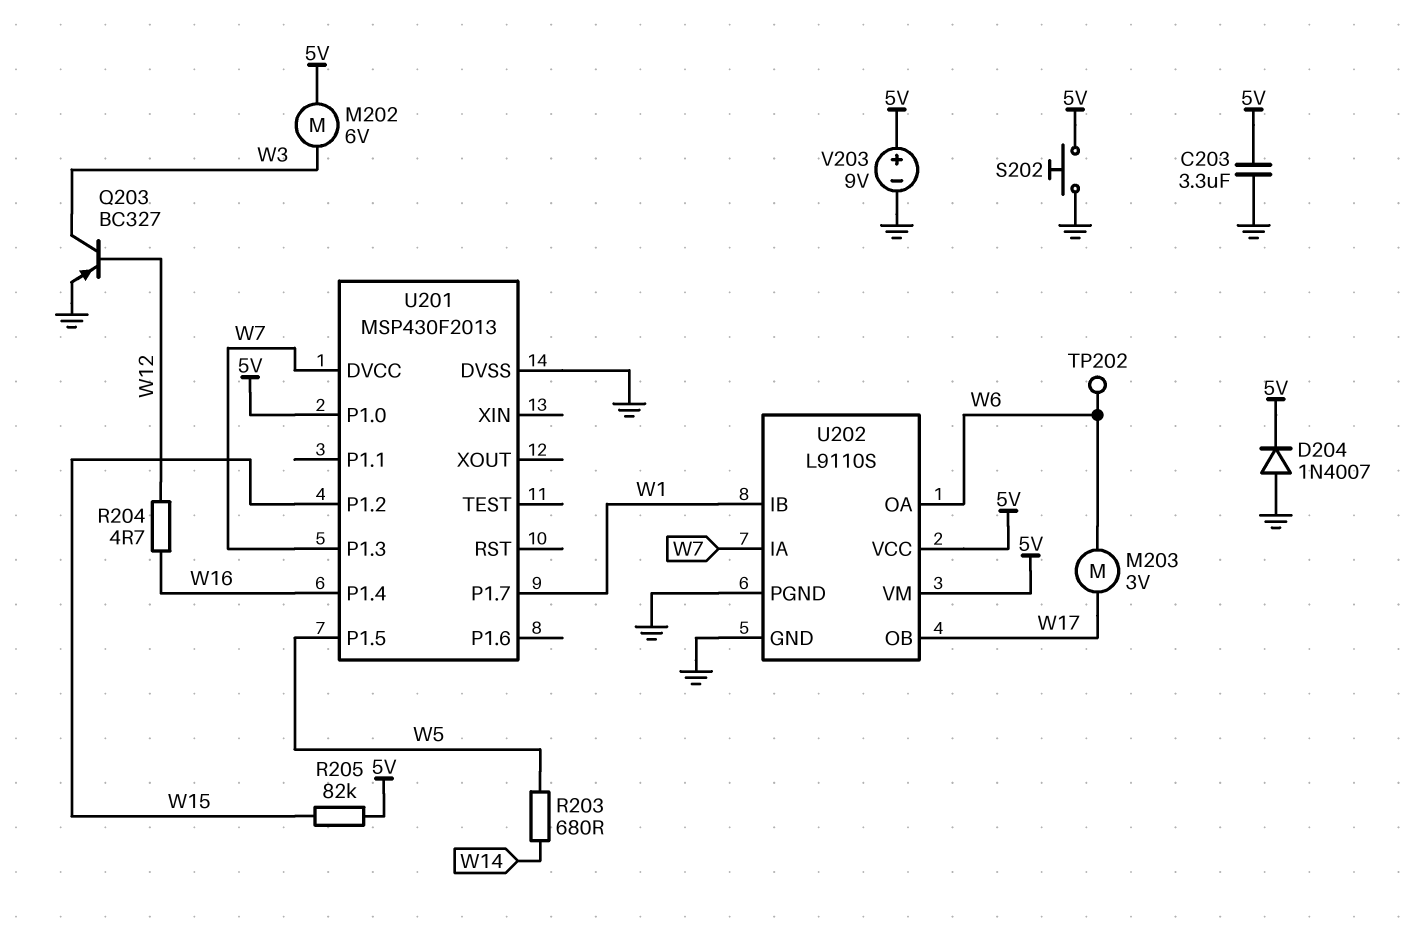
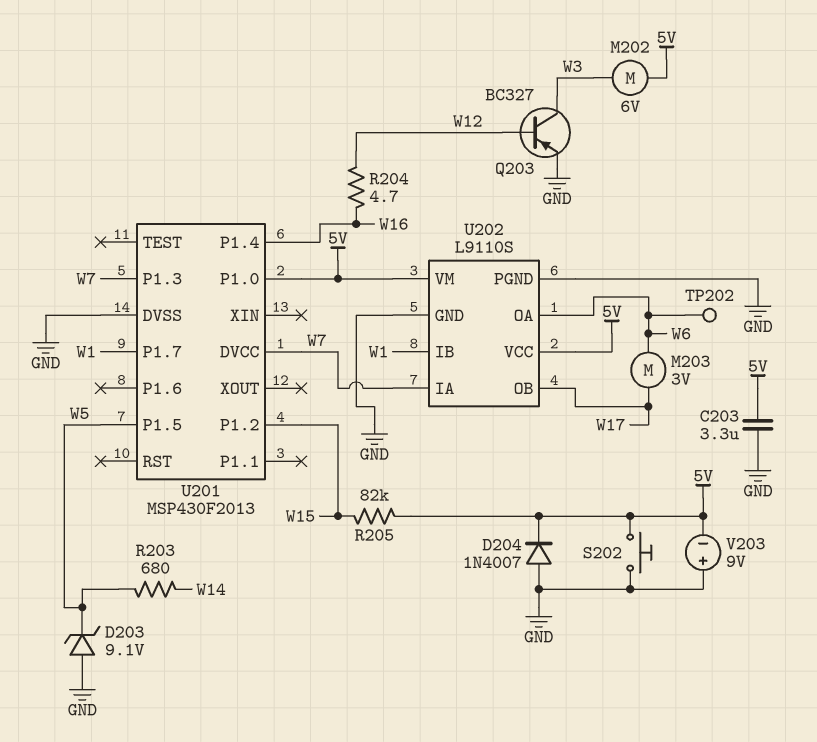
D203: none -> zener 9.1V (A GND, K W5)
V203: 9V (plus 5V, minus GND) -> 9V (plus GND, minus 5V)

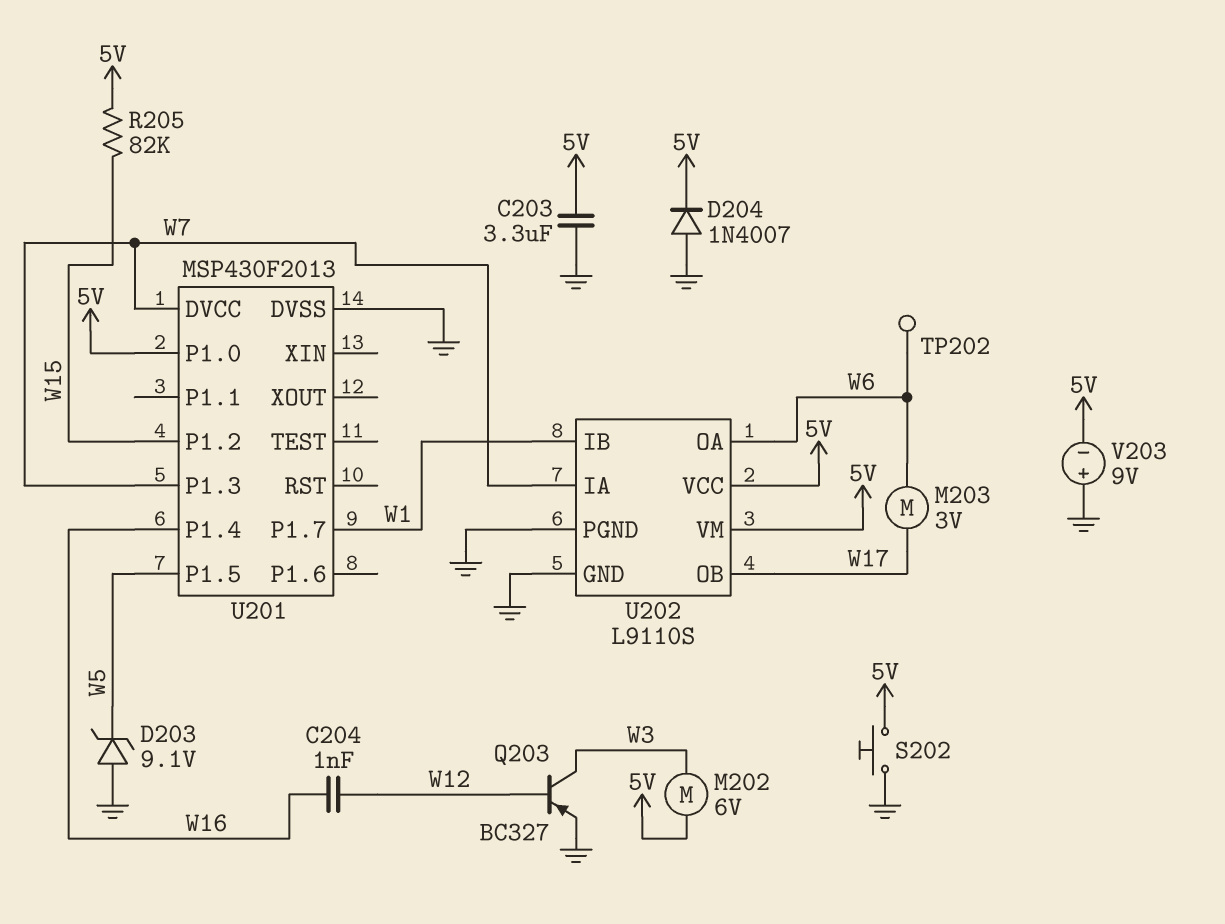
C204: none -> 1nF (W12, W16)
R203: 680 (W5, W14) -> none
R204: 4.7 (W12, W16) -> none

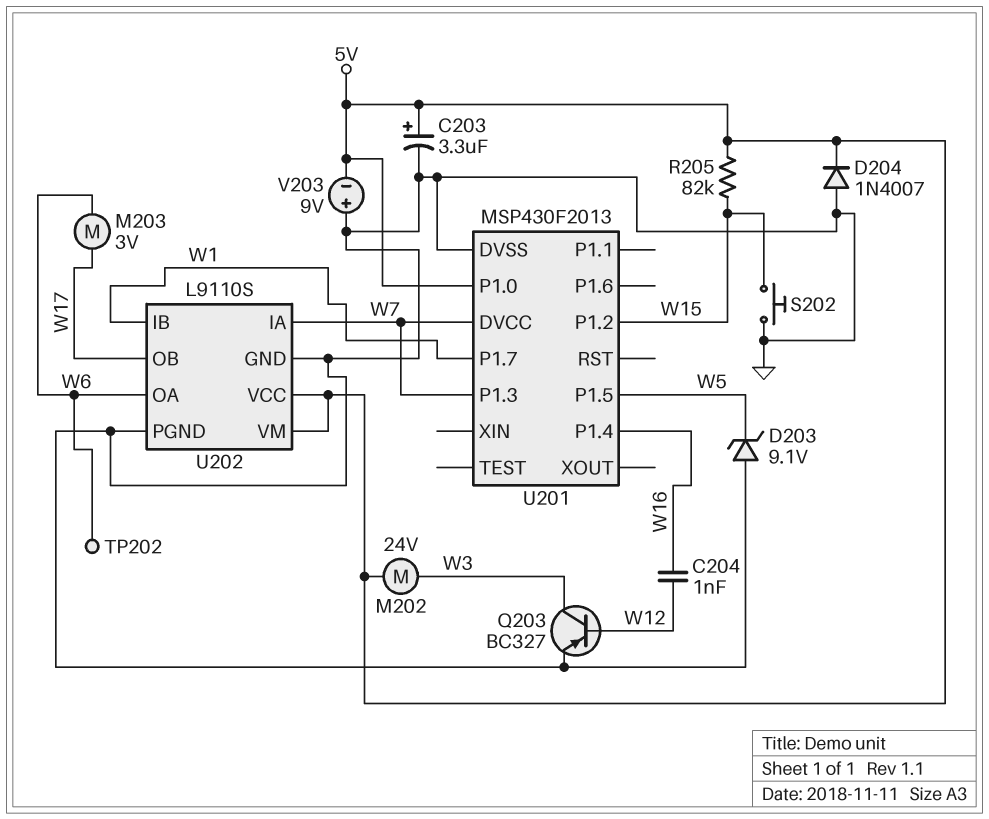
C203: 3.3uF (5V, GND) -> 3.3uF (plus 5V, minus GND)
M202: motor 6V (5V, W3) -> motor 24V (5V, W3)
S202: button (5V, GND) -> button (GND, W15)

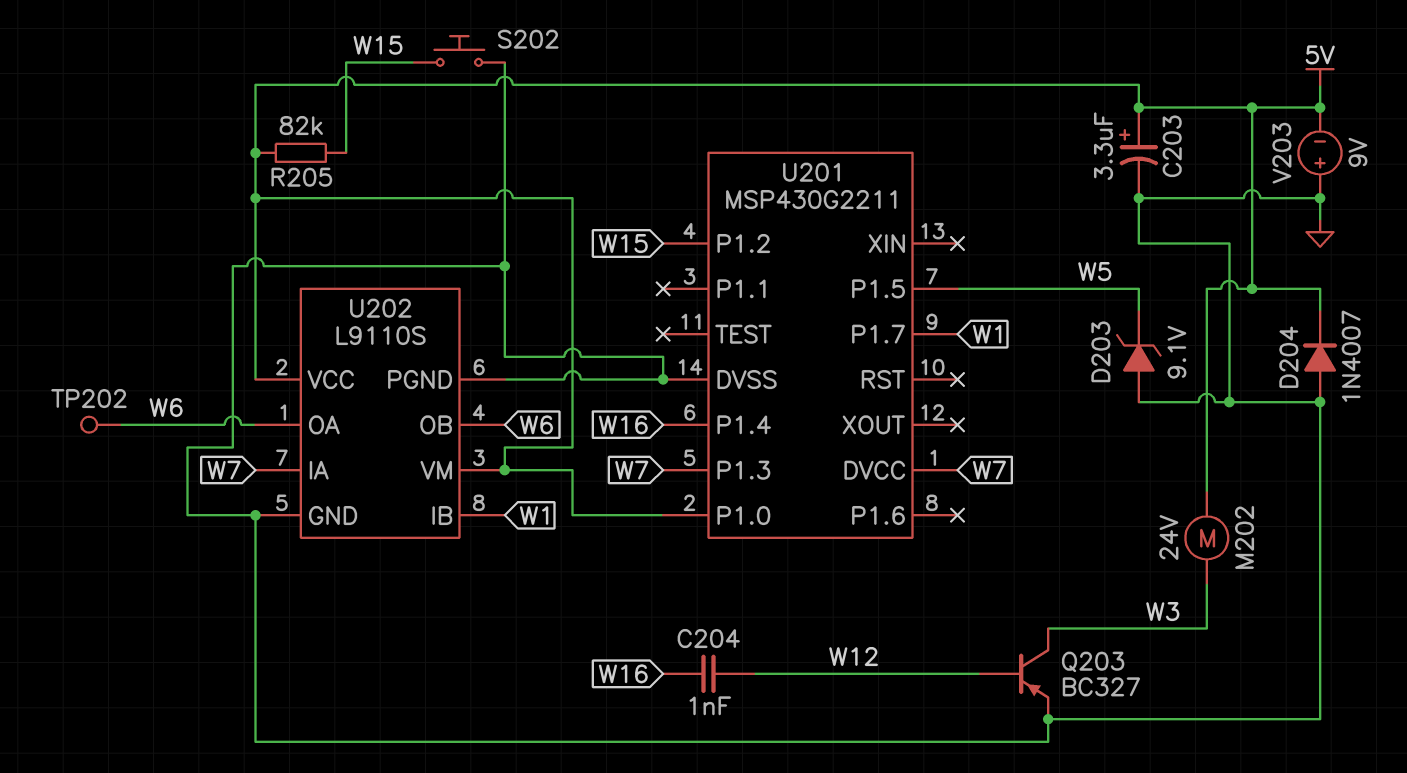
M203: motor 3V (W6, W17) -> none
U201: MSP430F2013 -> MSP430G2211
U202 pin OB: W17 -> W6

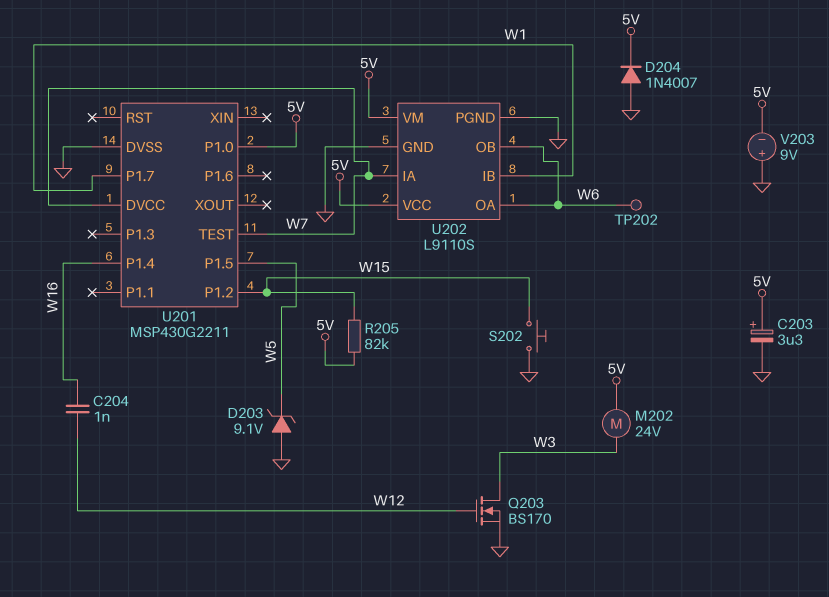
Q203: PNP BC327 (B W12, C W3, E GND) -> NMOS BS170 (G W12, D W3, S GND)
U201 pin P1.3: W7 -> none
U201 pin TEST: none -> W7

